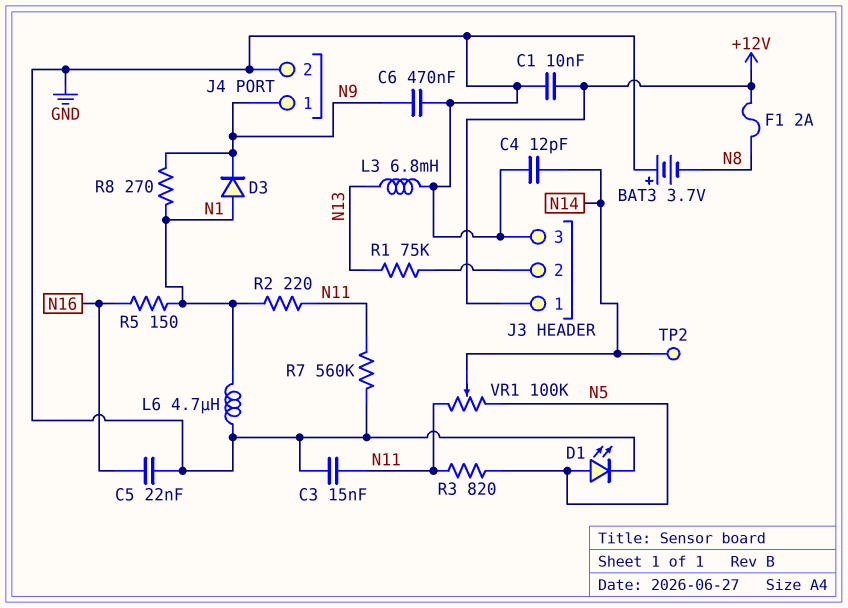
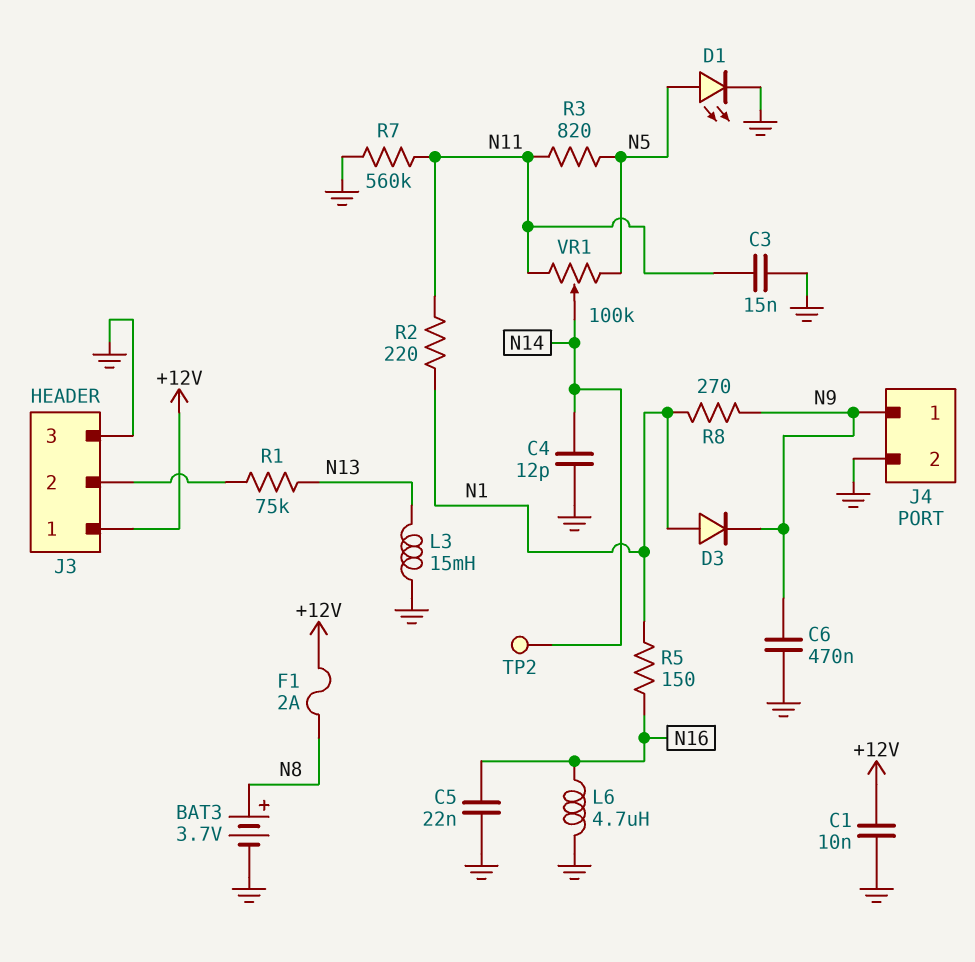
BAT3: 3.7V (plus GND, minus N8) -> 3.7V (plus N8, minus GND)
L3: 6.8mH (GND, N13) -> 15mH (GND, N13)
L6: 4.7uH (GND, N1) -> 4.7uH (GND, N16)

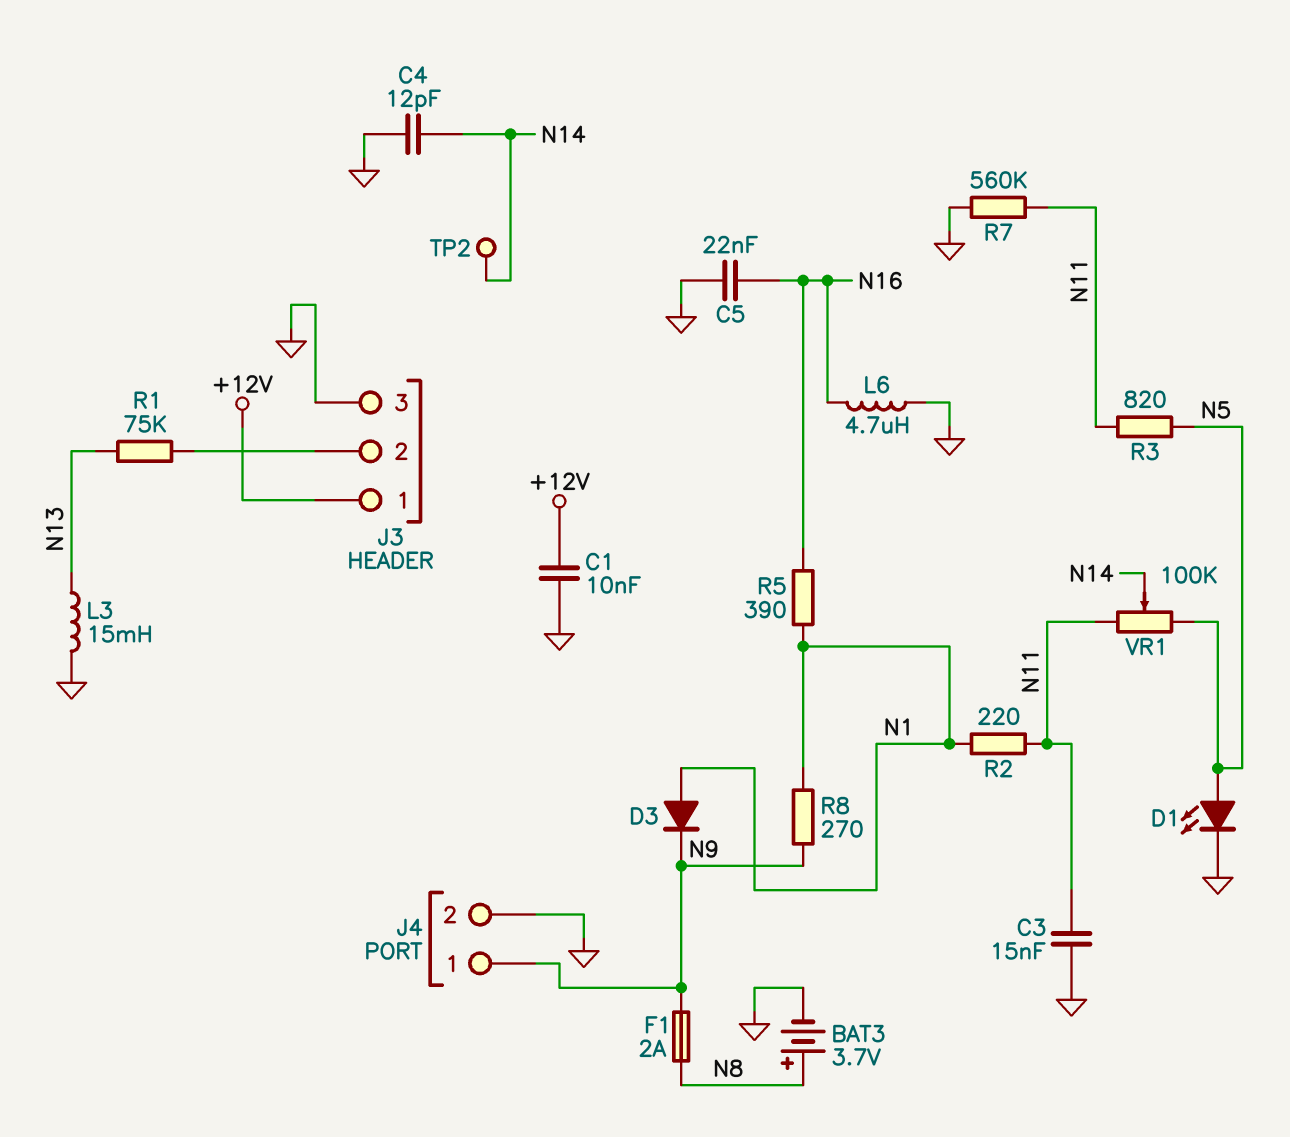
C6: 470nF (GND, N9) -> none
F1: 2A (+12V, N8) -> 2A (N8, N9)
R5: 150 (N1, N16) -> 390 (N1, N16)

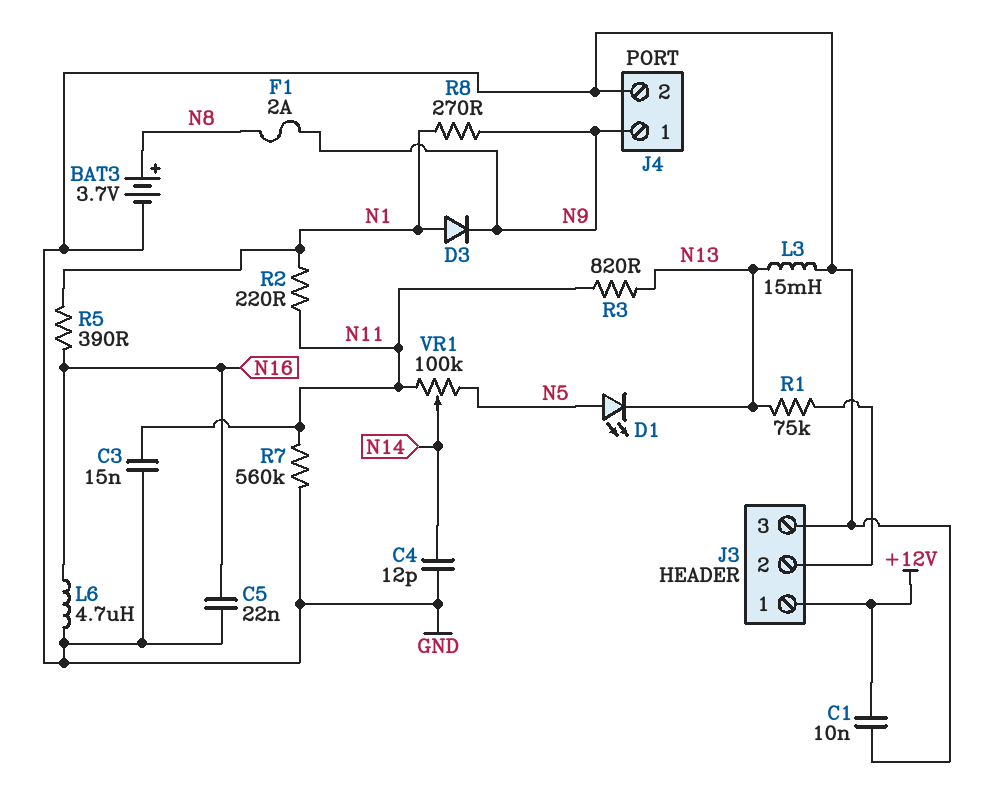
D1: LED (A N5, K GND) -> LED (A N5, K N13)
R3: 820 (N5, N11) -> 820 (N11, N13)
TP2: test point (N14) -> none

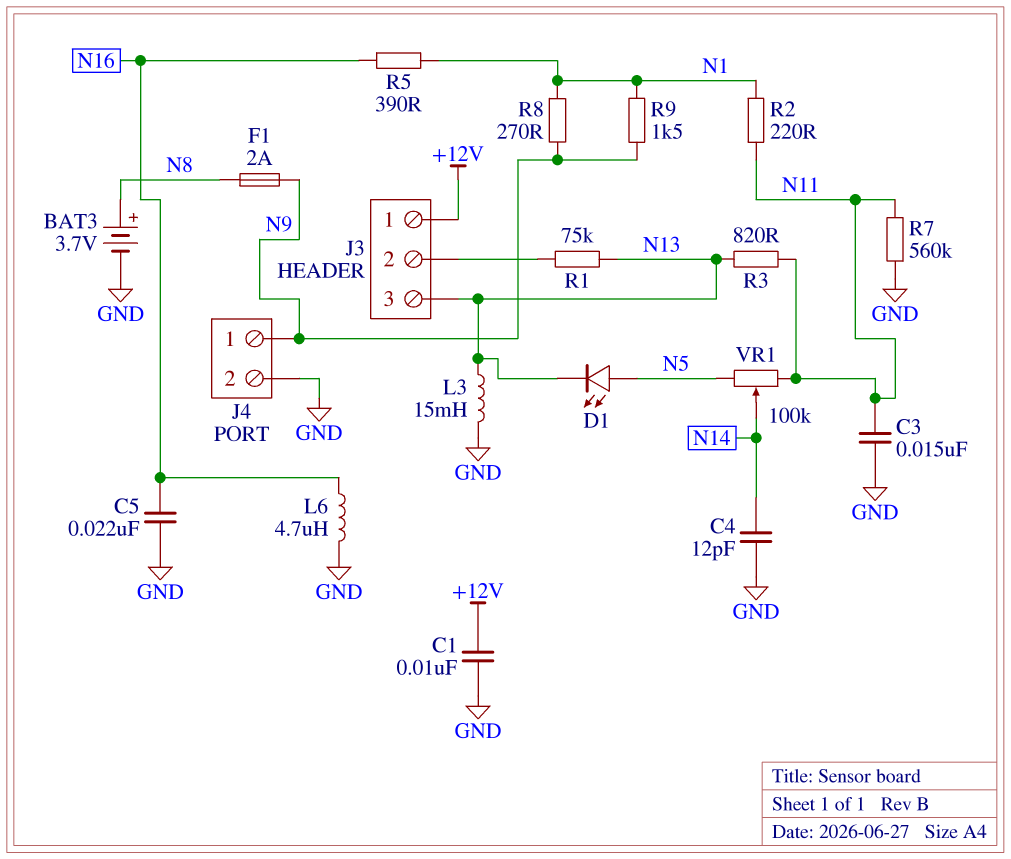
D3: diode (A N1, K N9) -> none
J3 pin 3: GND -> N13
R9: none -> 1.5k (N1, N9)

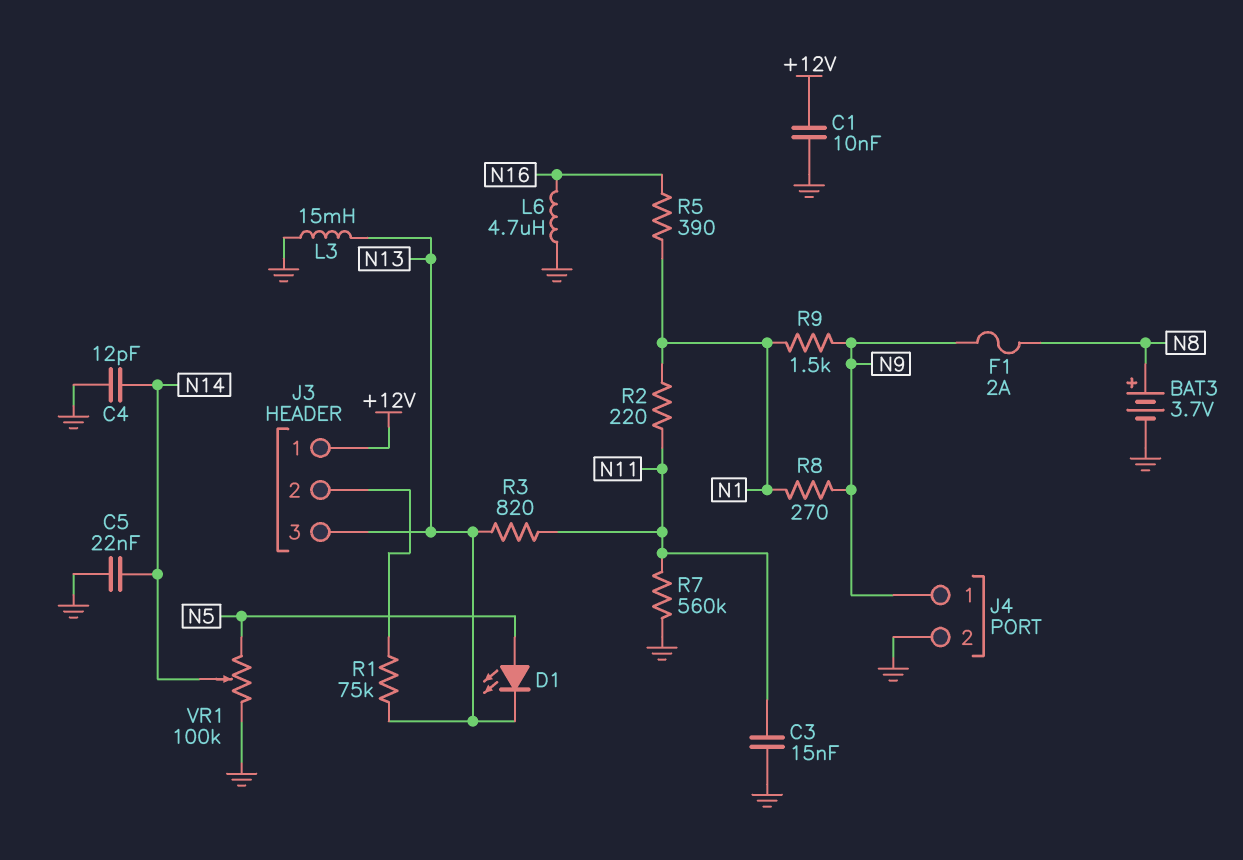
C5: 22nF (GND, N16) -> 22nF (GND, N14)
VR1: 100k (N5, N11, wiper N14) -> 100k (GND, N5, wiper N14)

